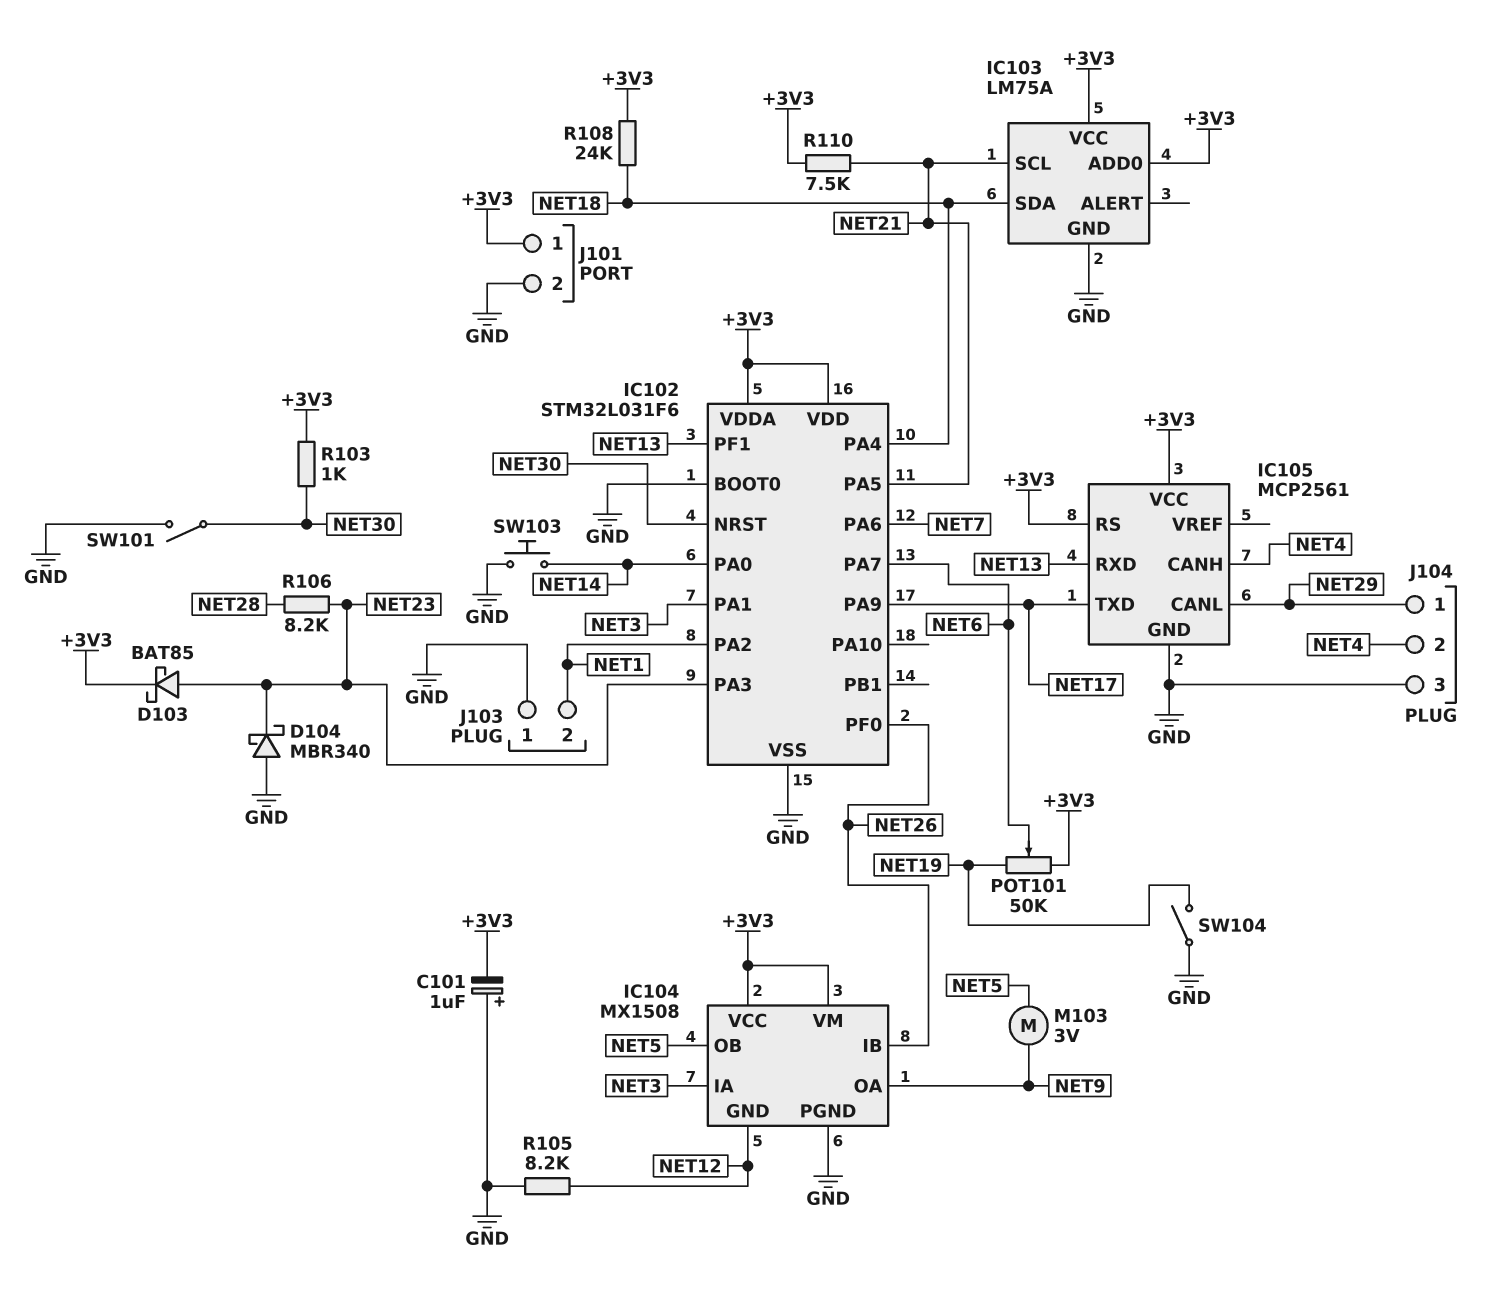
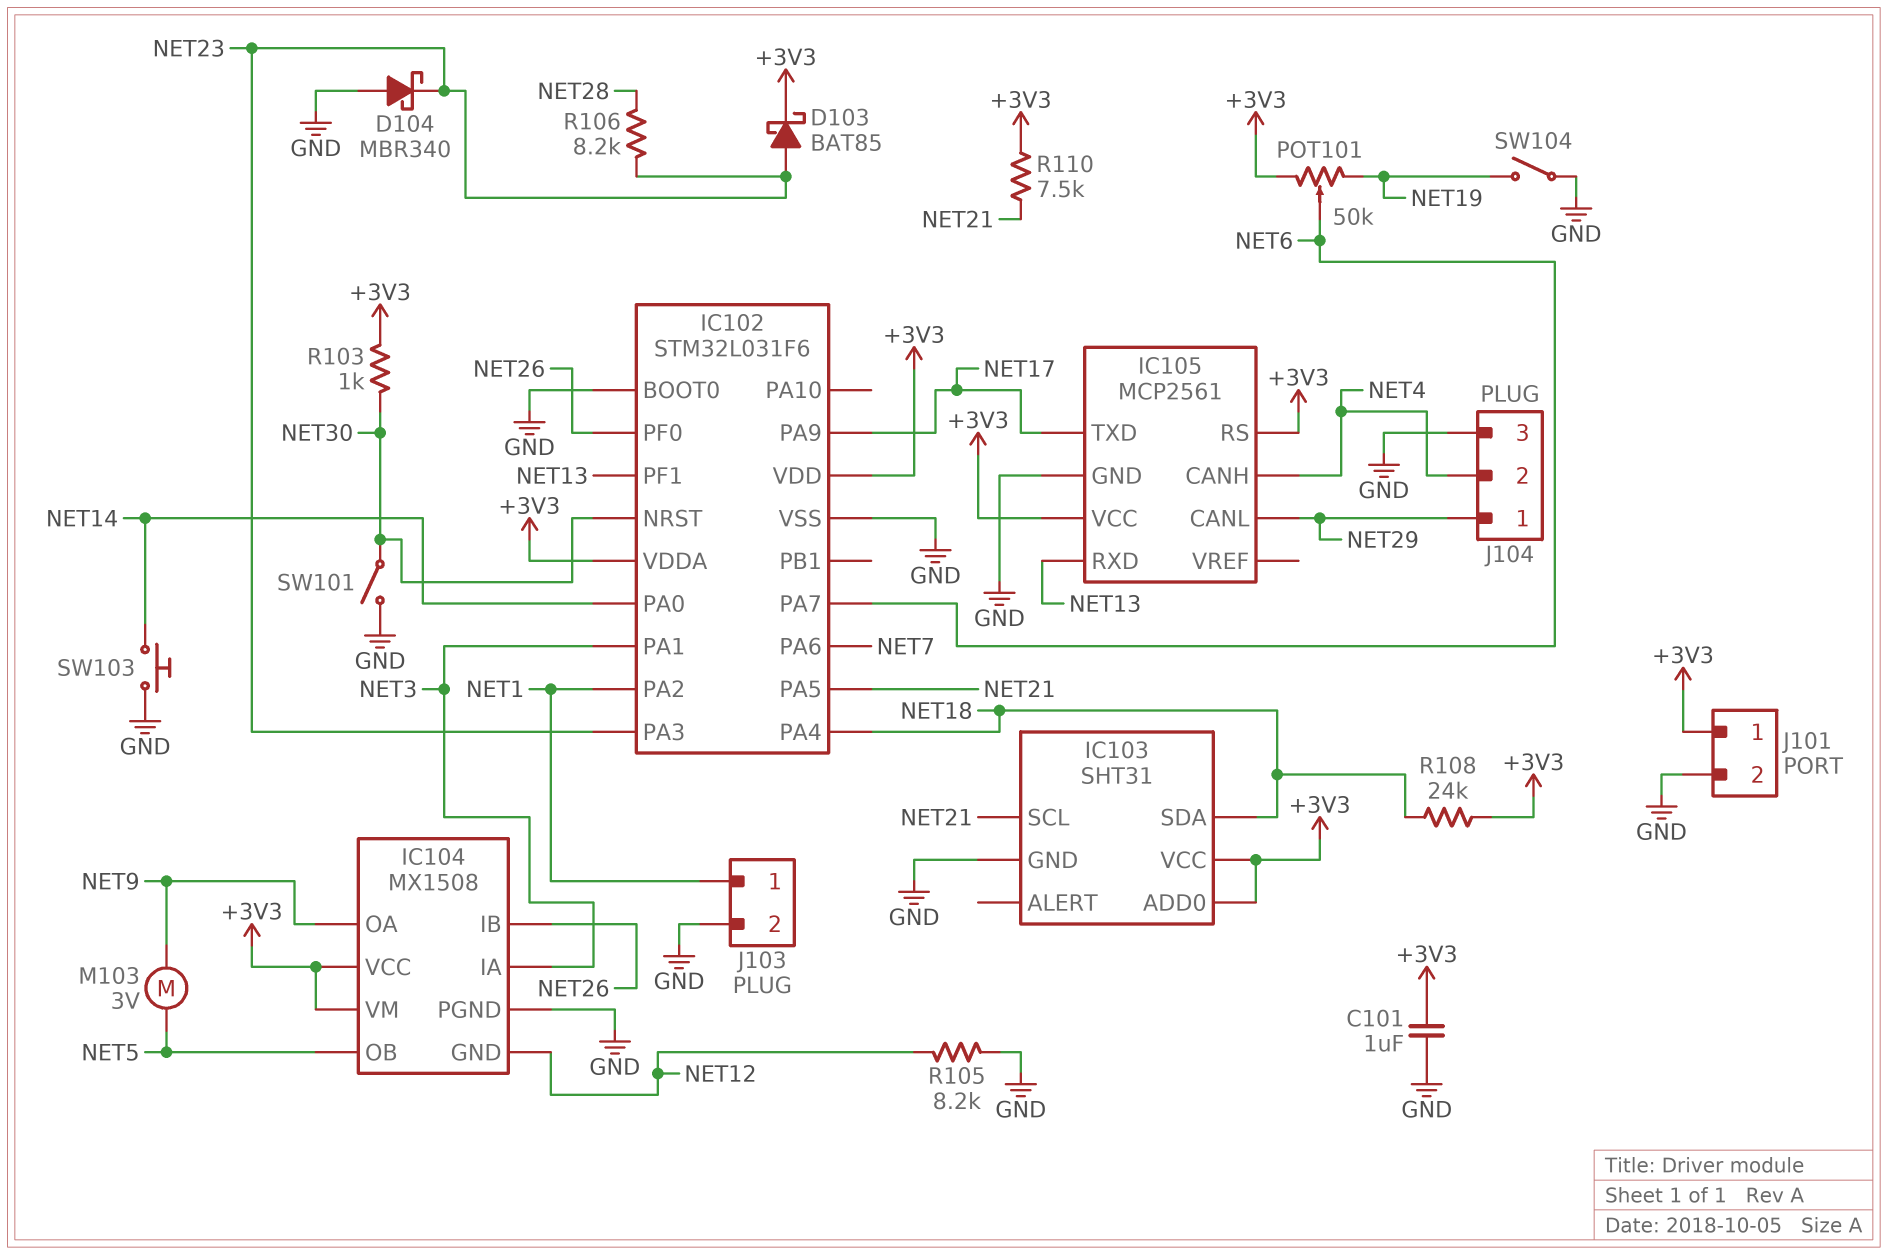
C101: 1uF (plus GND, minus +3V3) -> 1uF (+3V3, GND)
IC103: LM75A -> SHT31
J103 pin 1: GND -> NET1
J103 pin 2: NET1 -> GND

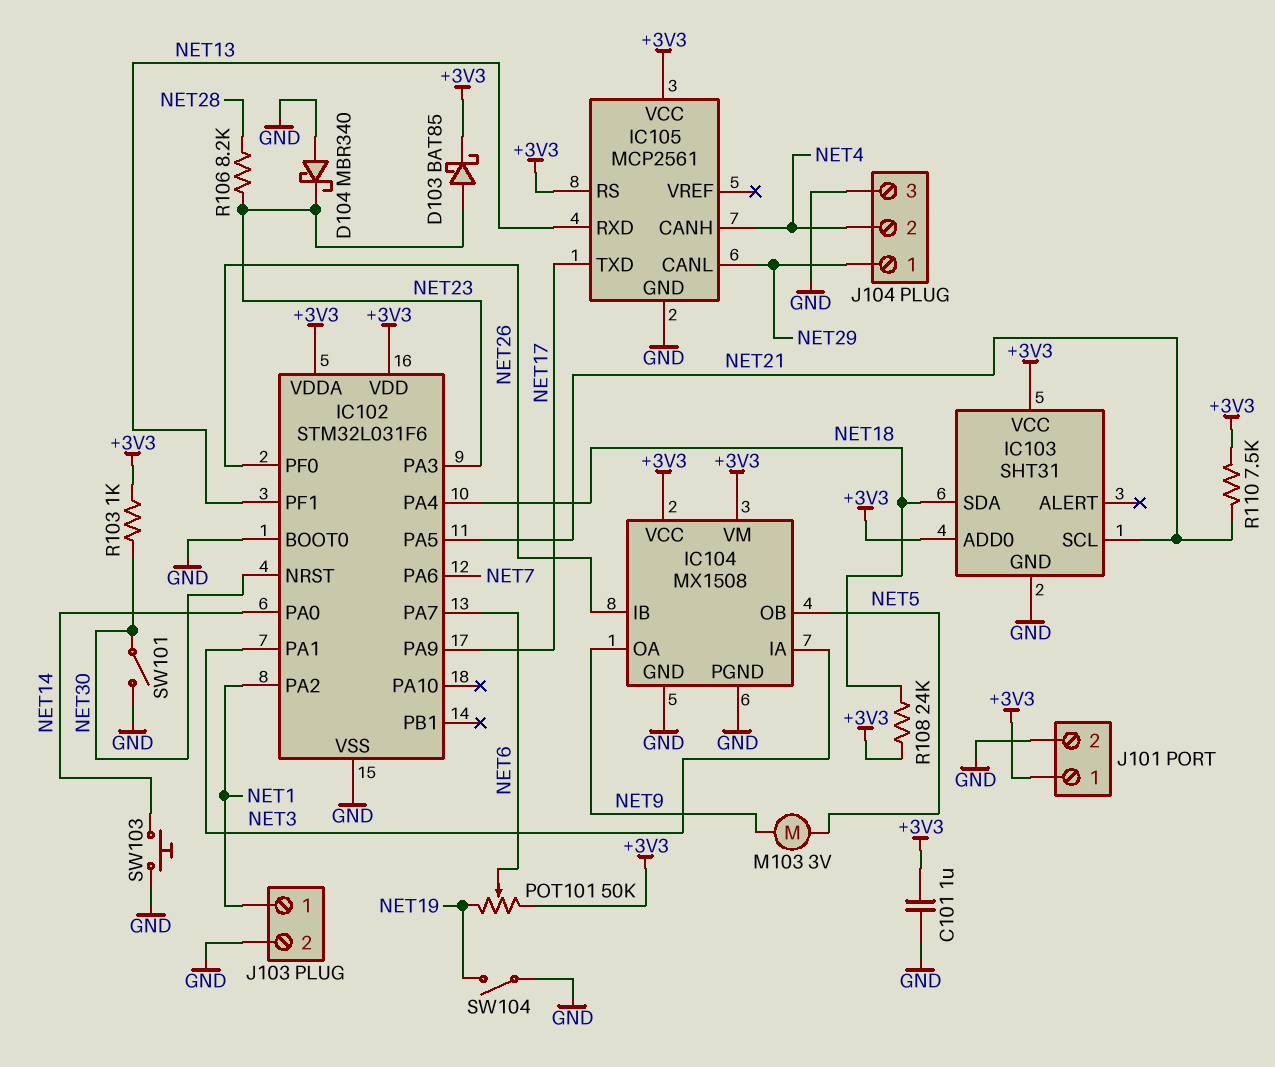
IC104 pin GND: NET12 -> GND
R105: 8.2k (GND, NET12) -> none

